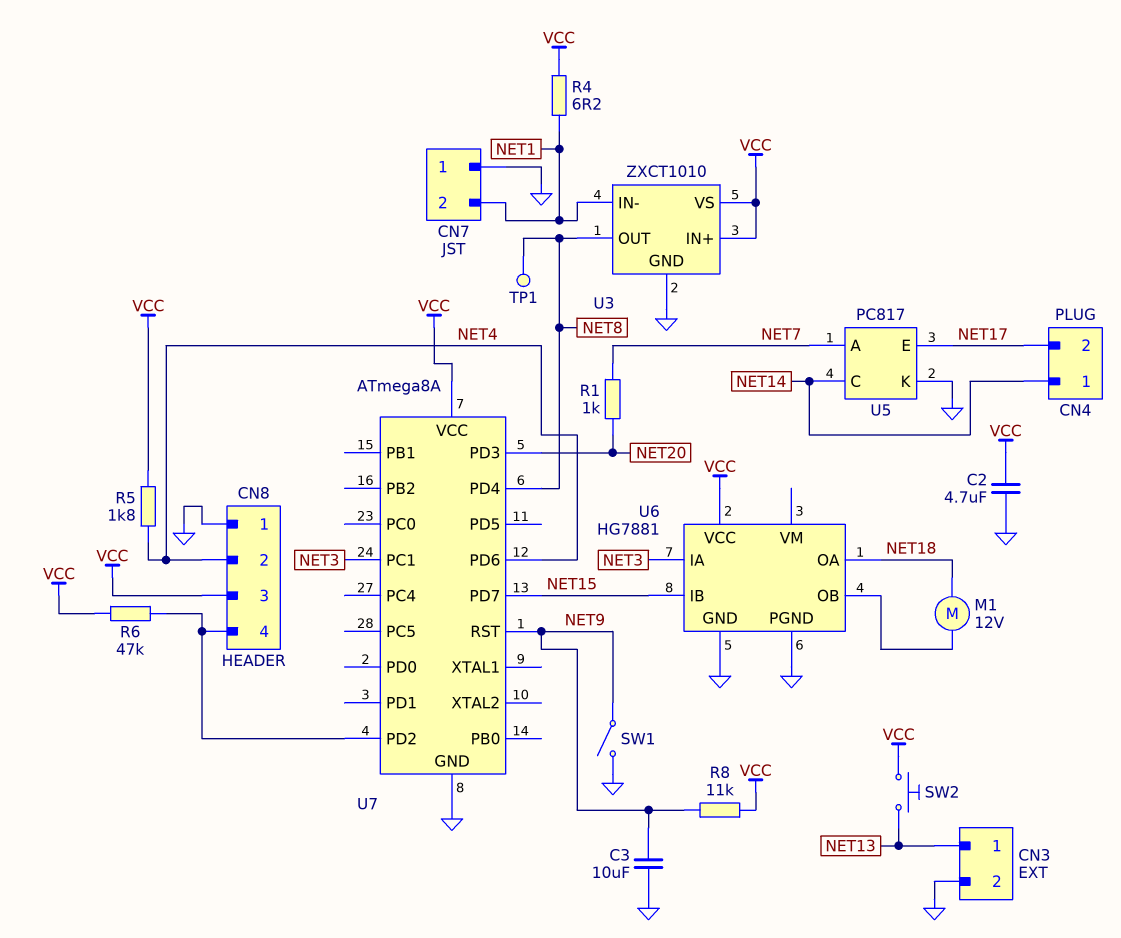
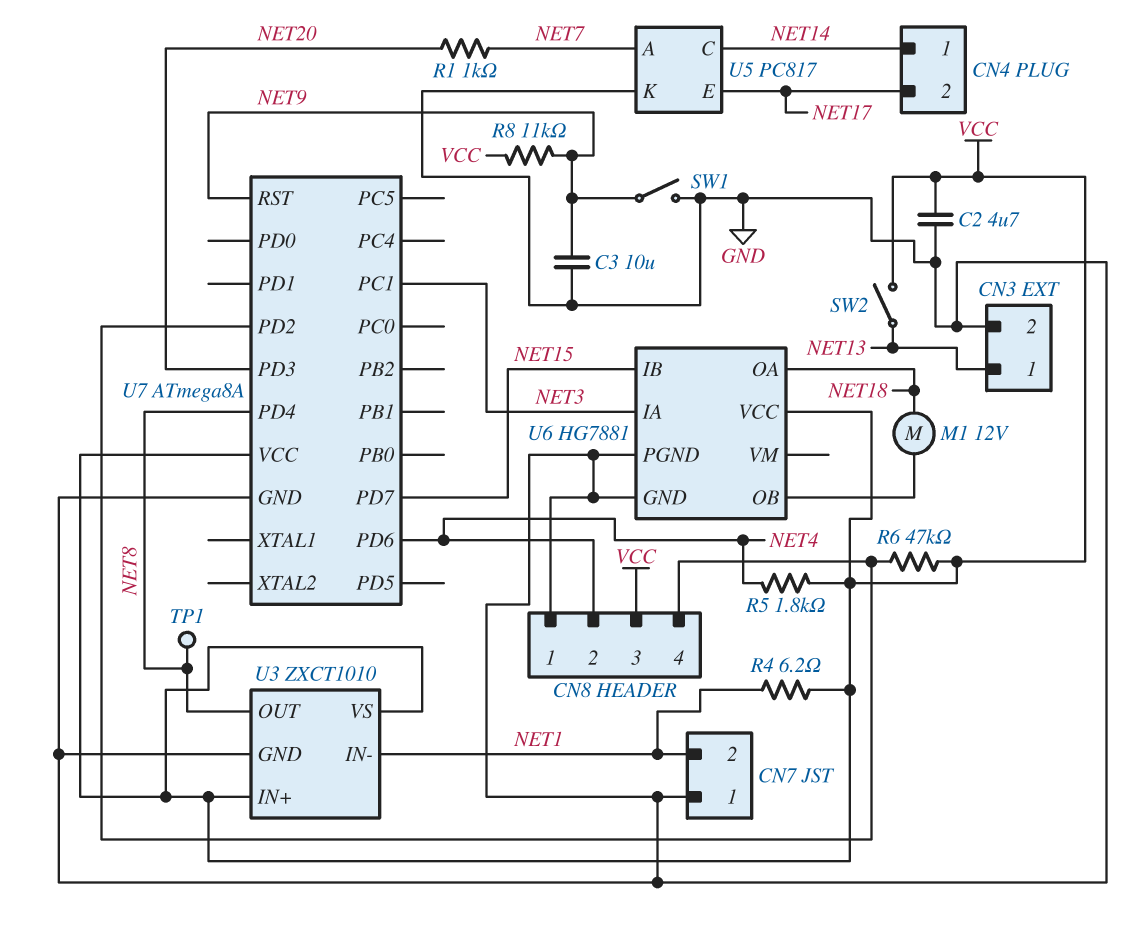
SW2: button (NET13, VCC) -> switch (NET13, VCC)

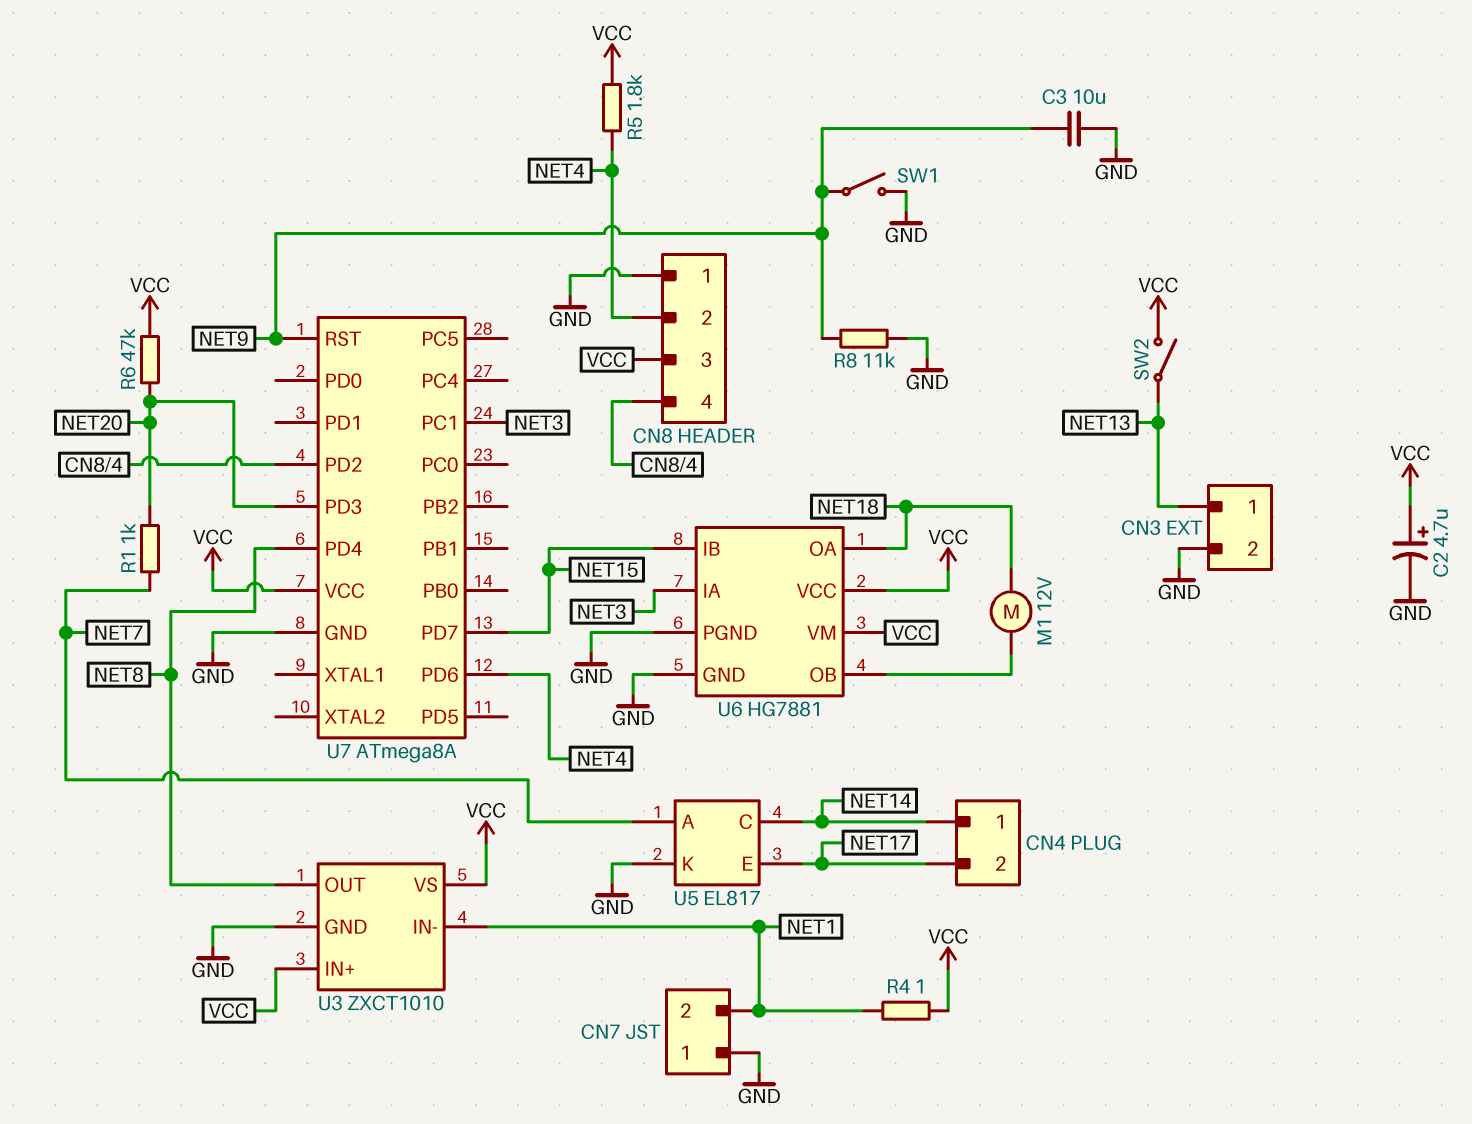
C2: 4.7uF (GND, VCC) -> 4.7uF (plus VCC, minus GND)
R4: 6.2 (NET1, VCC) -> 1 (NET1, VCC)
R6: 47k (CN8/4, VCC) -> 47k (NET20, VCC)
R8: 11k (NET9, VCC) -> 11k (GND, NET9)
TP1: test point (NET8) -> none
U5: PC817 -> EL817
U6 pin VM: none -> VCC

